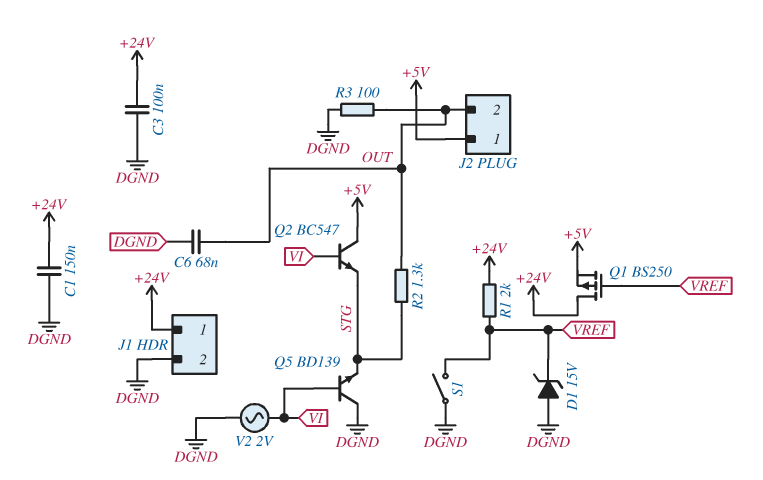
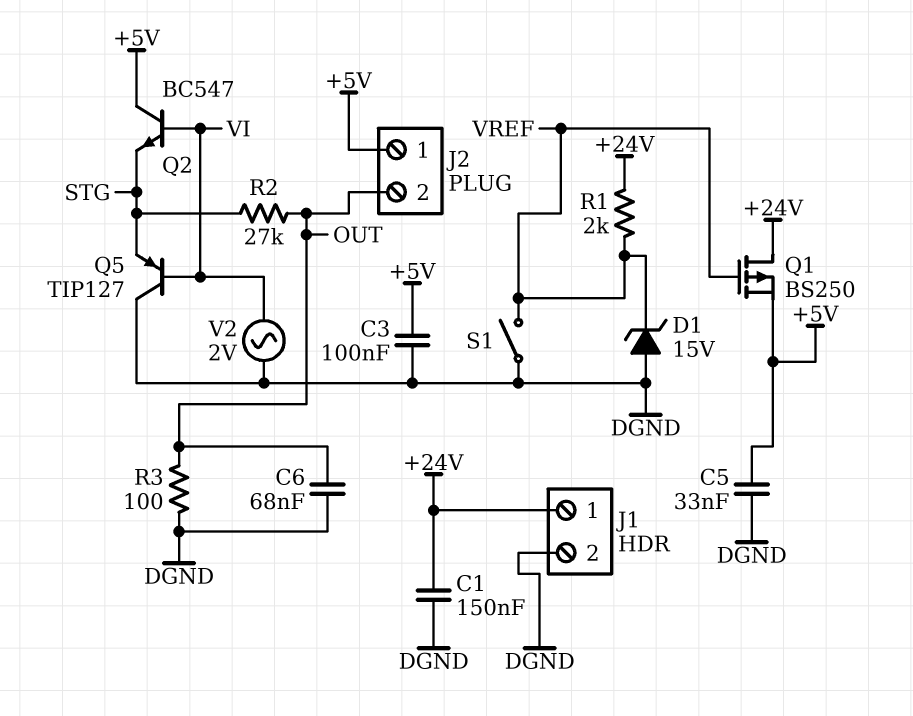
C3: 100nF (+24V, DGND) -> 100nF (+5V, DGND)
C5: none -> 33nF (+5V, DGND)
Q5: NPN BD139 (B VI, C DGND, E STG) -> PNP TIP127 (B VI, C DGND, E STG)
R2: 1.3k (OUT, STG) -> 27k (OUT, STG)

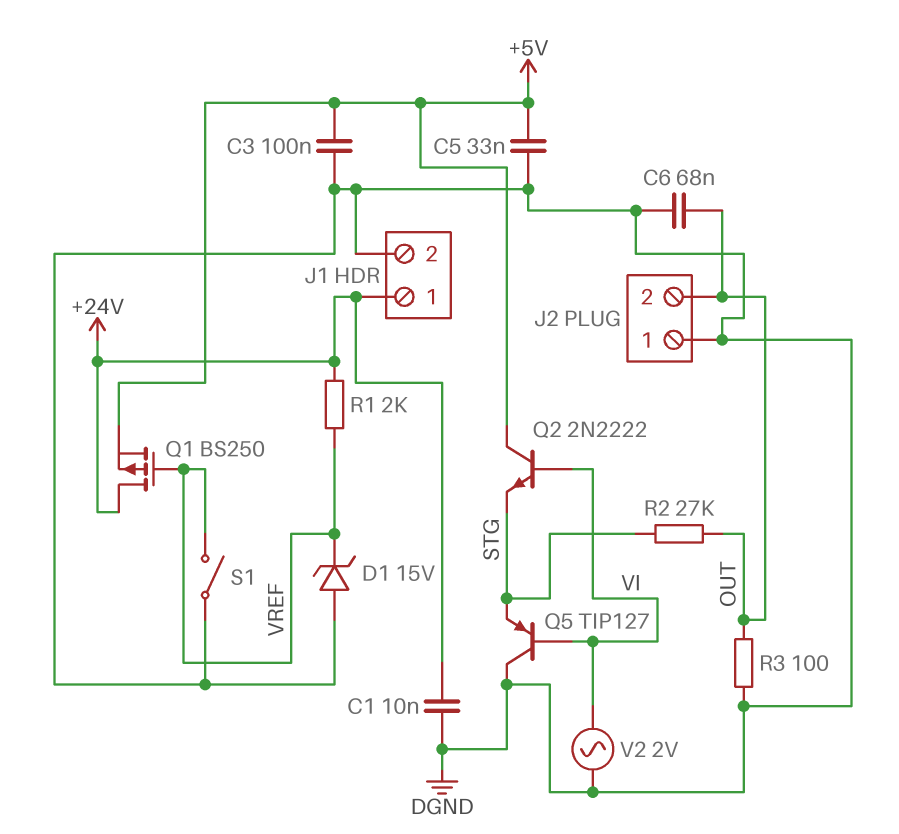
C1: 150nF (+24V, DGND) -> 10nF (+24V, DGND)
J2 pin 1: +5V -> DGND
Q2: NPN BC547 (B VI, C +5V, E STG) -> NPN 2N2222 (B VI, C +5V, E STG)

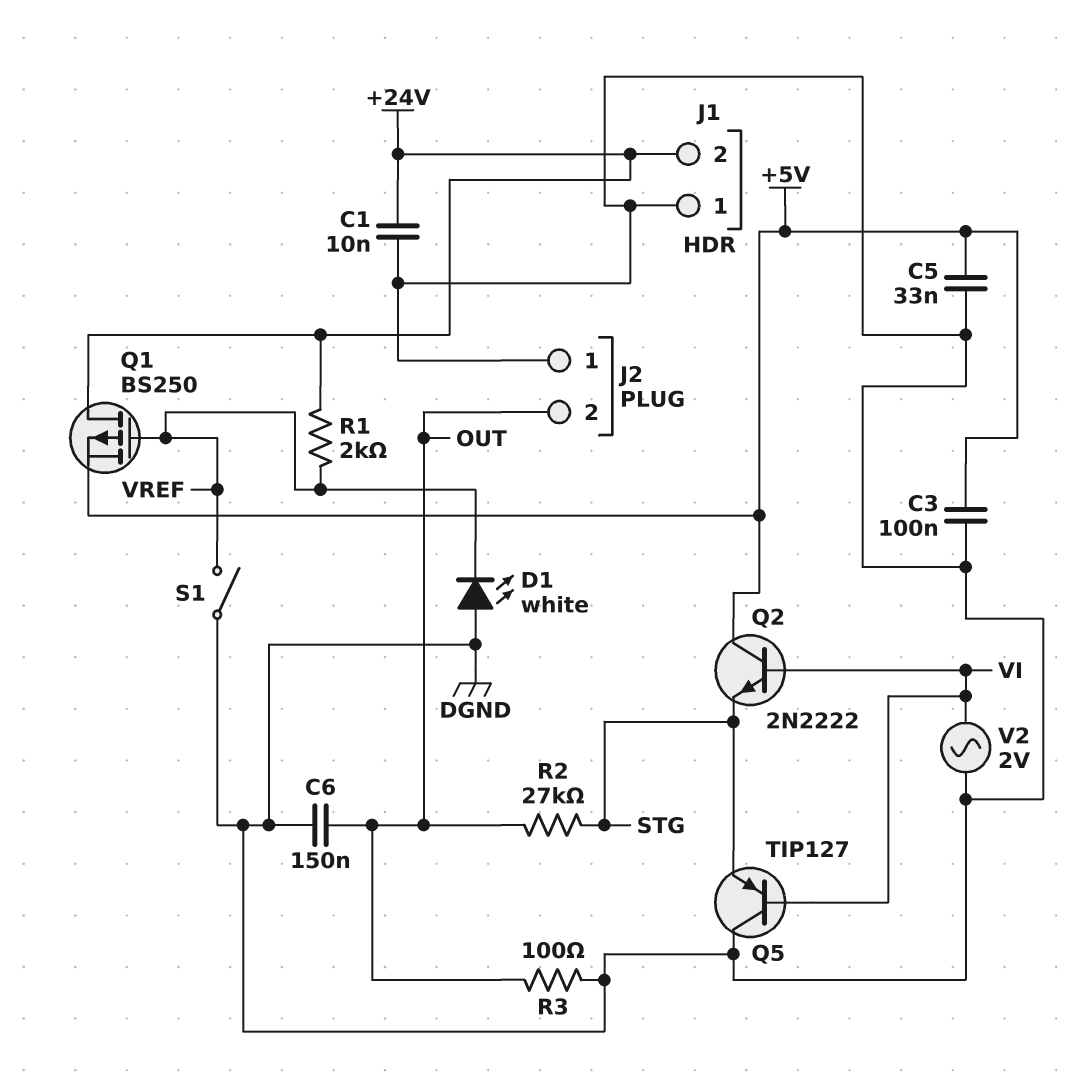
C6: 68nF (DGND, OUT) -> 150nF (DGND, OUT)
D1: zener 15V (A DGND, K VREF) -> LED white (A DGND, K VREF)
J1 pin 1: +24V -> DGND
J1 pin 2: DGND -> +24V

